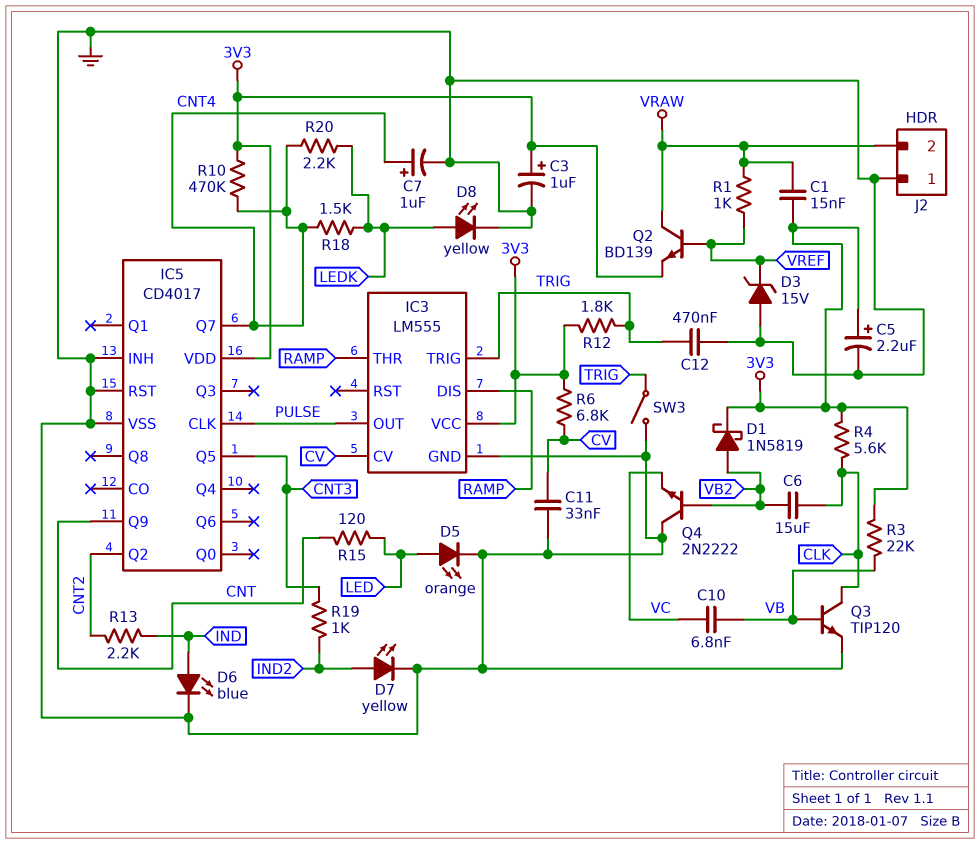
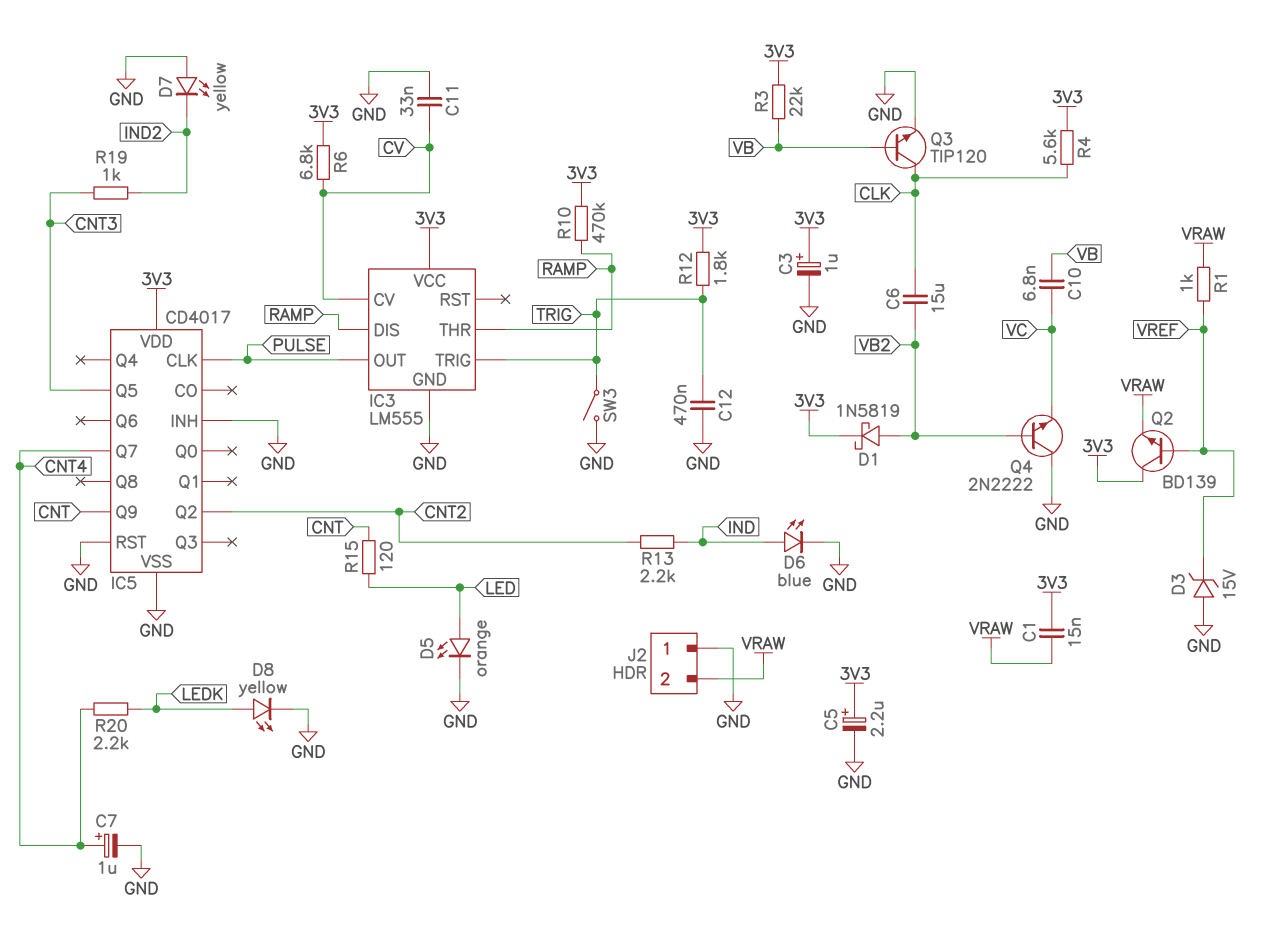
D7: LED yellow (A IND2, K GND) -> LED yellow (A GND, K IND2)
Q2: NPN BD139 (B VREF, C VRAW, E 3V3) -> NPN BD139 (B VREF, C 3V3, E VRAW)
R10: 470k (3V3, CNT4) -> 470k (3V3, RAMP)
R18: 1.5k (CNT4, LEDK) -> none

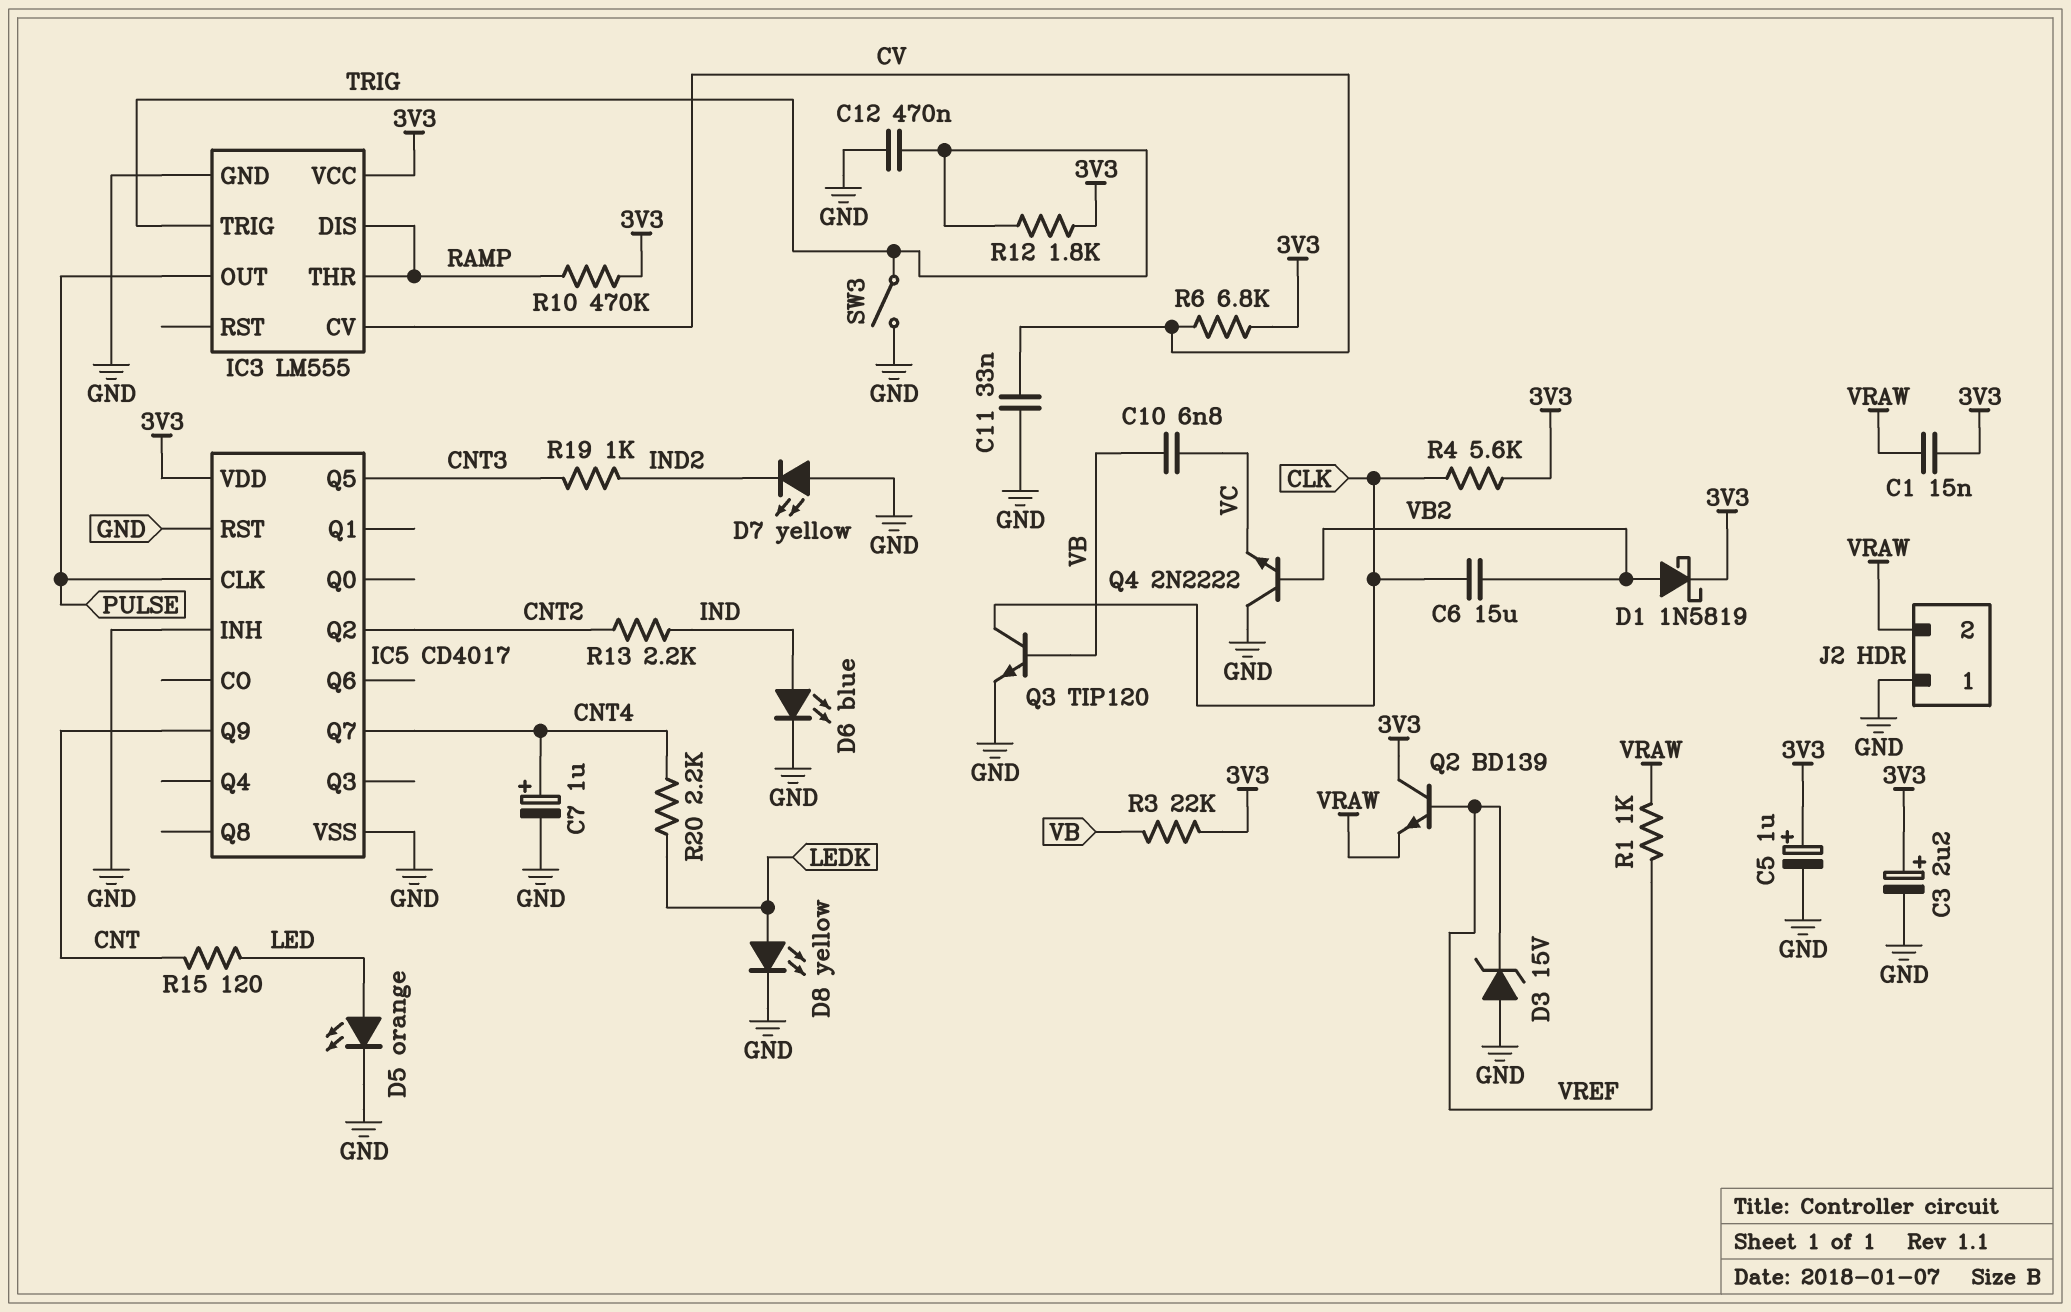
C3: 1uF (plus 3V3, minus GND) -> 2.2uF (plus 3V3, minus GND)
C5: 2.2uF (plus 3V3, minus GND) -> 1uF (plus 3V3, minus GND)

